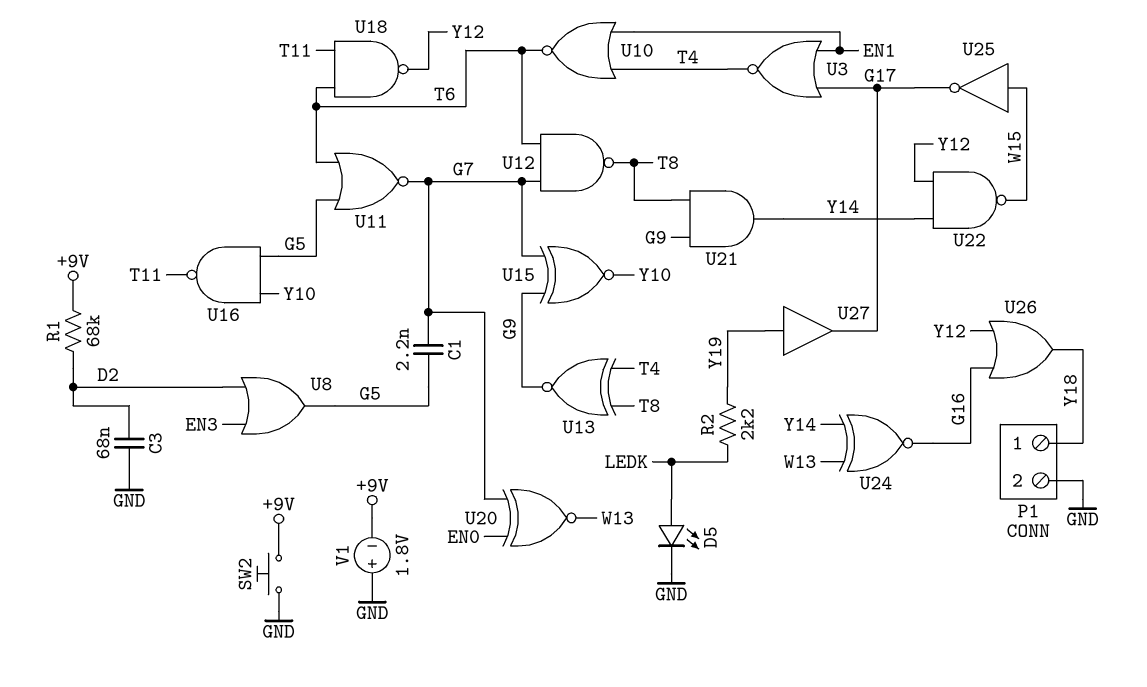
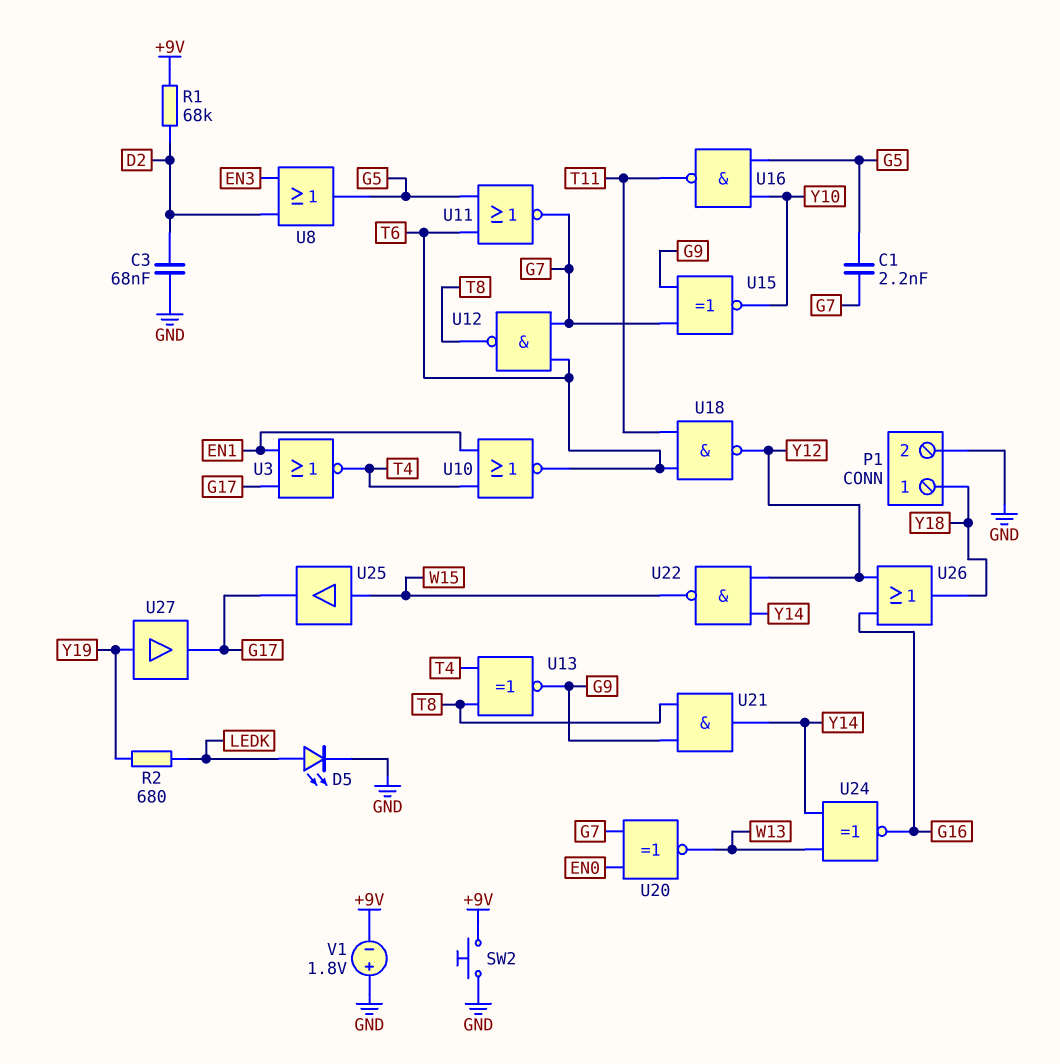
R2: 2.2k (LEDK, Y19) -> 680 (LEDK, Y19)
U25: NOT (in W15, out G17) -> buffer (in W15, out G17)

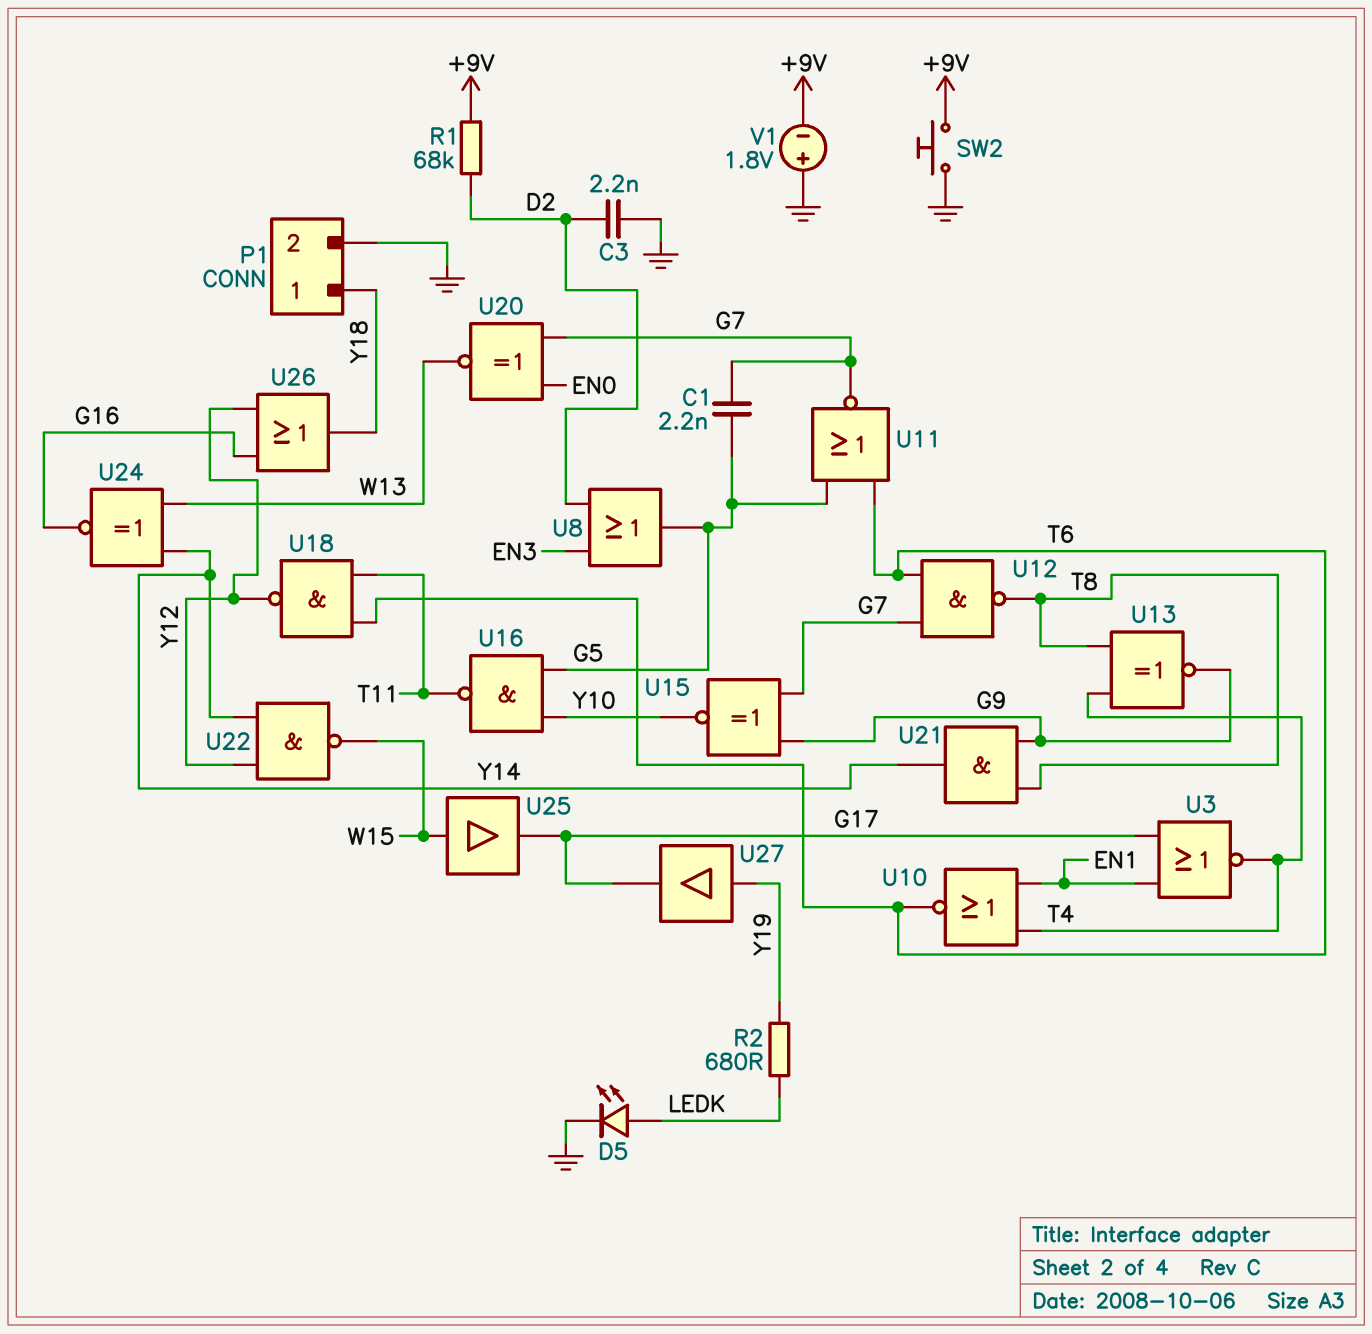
C3: 68nF (D2, GND) -> 2.2nF (D2, GND)

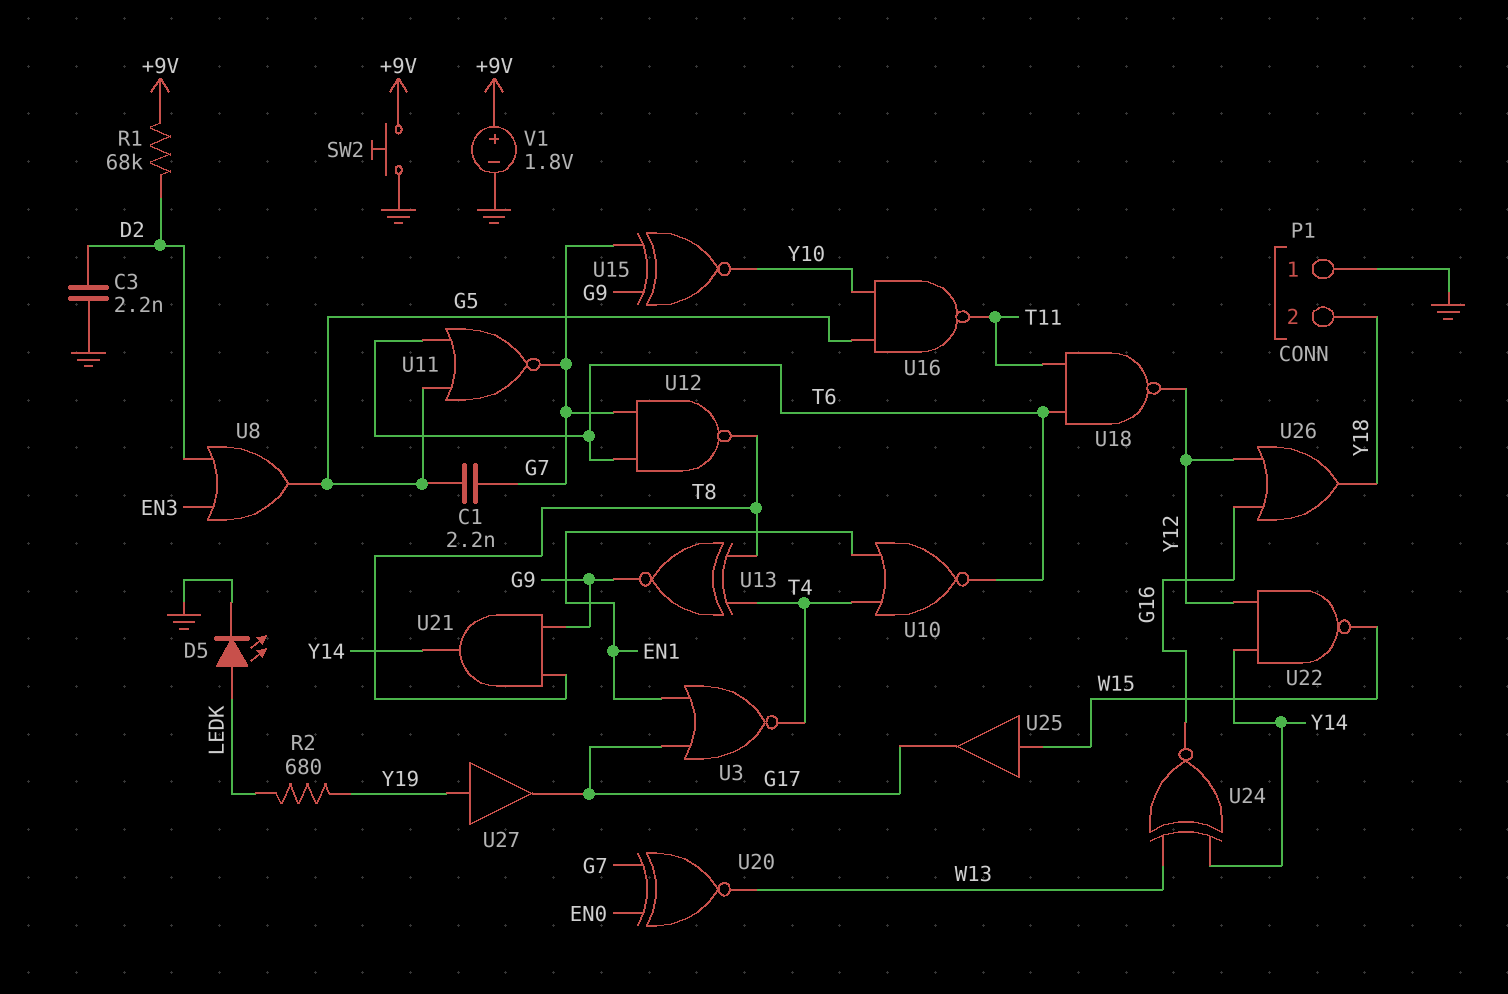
P1 pin 1: Y18 -> GND
P1 pin 2: GND -> Y18
V1: 1.8V (plus GND, minus +9V) -> 1.8V (plus +9V, minus GND)

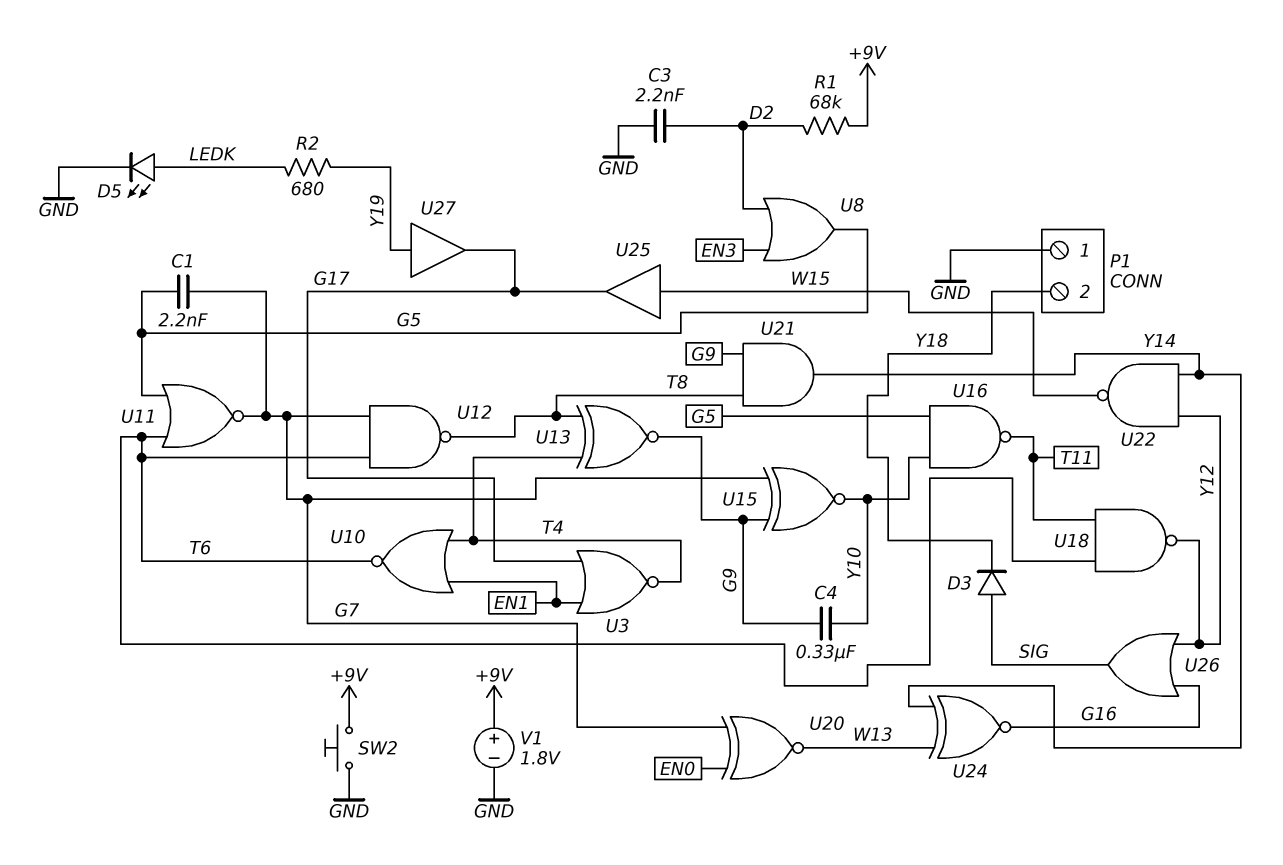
C4: none -> 330nF (G9, Y10)
D3: none -> diode (A SIG, K Y18)
U26: OR (in G16, in Y12, out Y18) -> OR (in G16, in Y12, out SIG)

